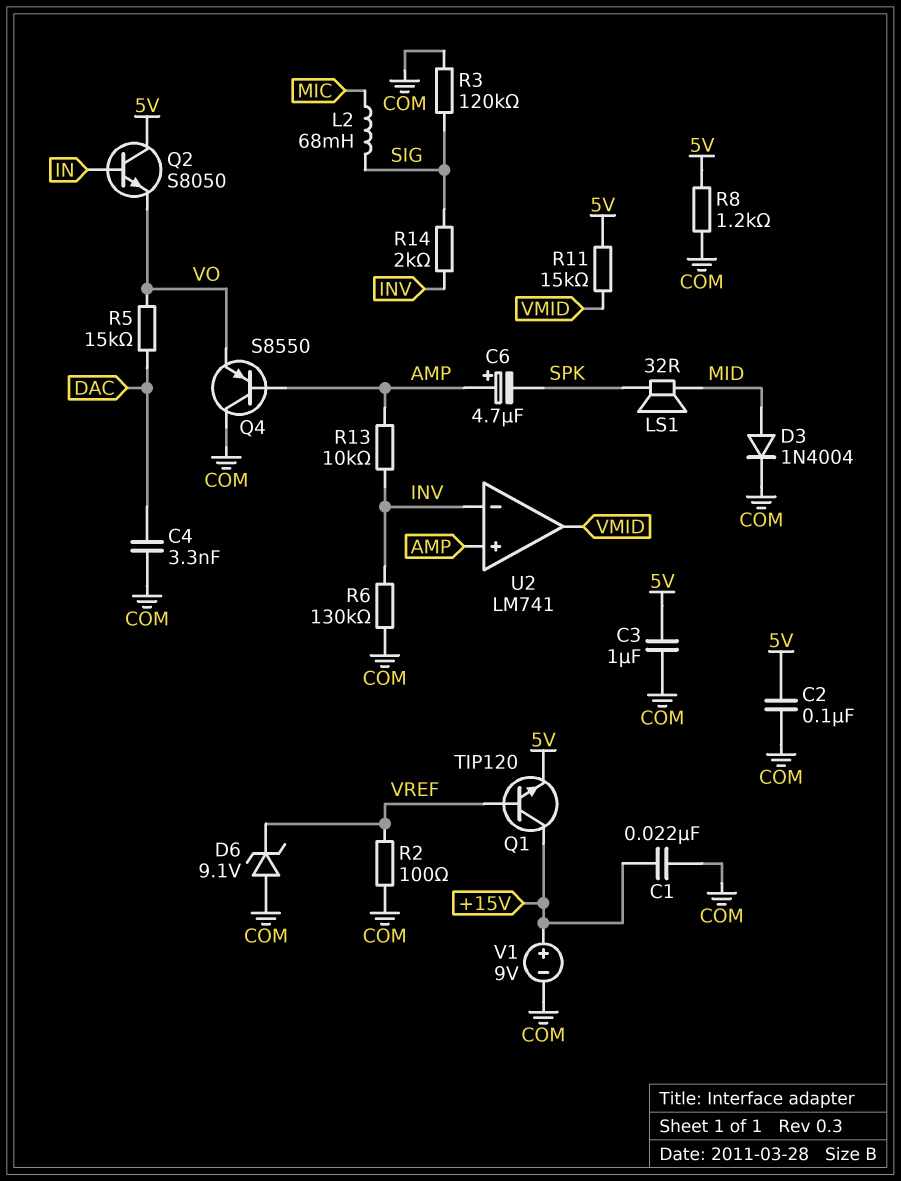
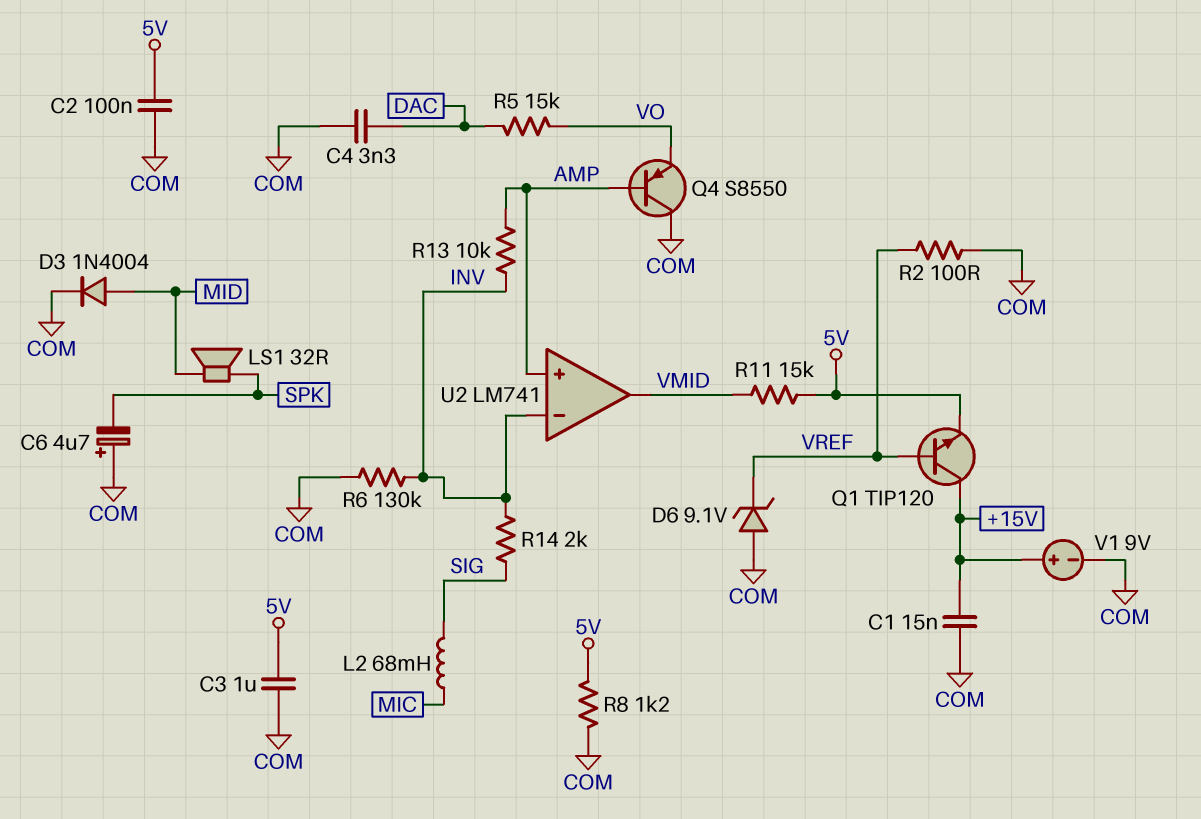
C1: 22nF (+15V, COM) -> 15nF (+15V, COM)
C6: 4.7uF (plus AMP, minus SPK) -> 4.7uF (plus COM, minus SPK)
Q2: NPN S8050 (B IN, C 5V, E VO) -> none
R3: 120k (COM, SIG) -> none

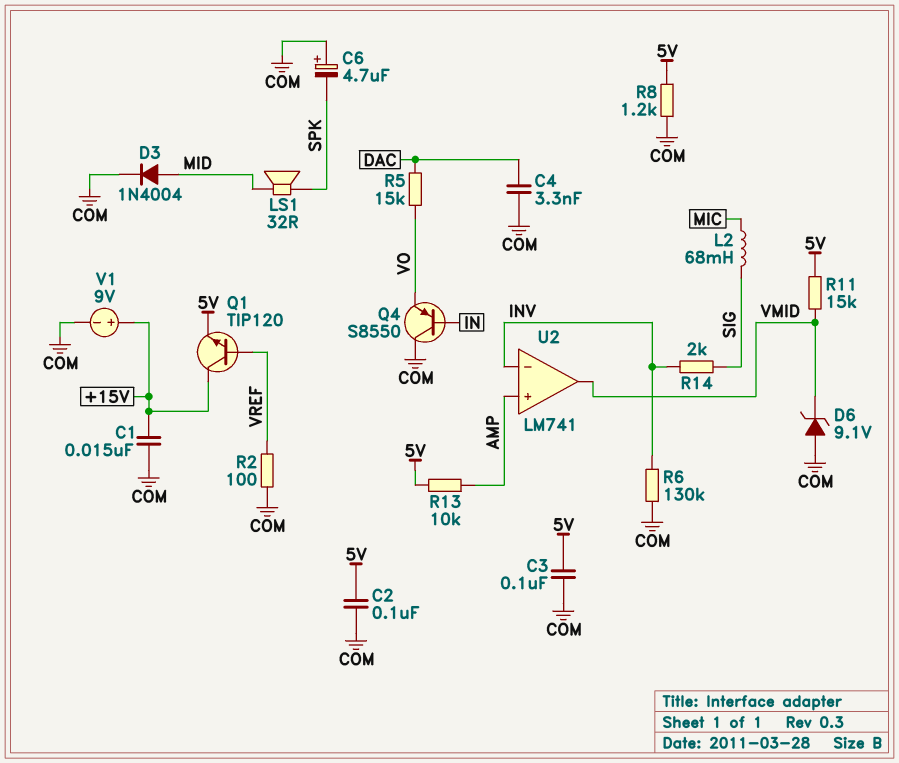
C3: 1uF (5V, COM) -> 100nF (5V, COM)
D6: zener 9.1V (A COM, K VREF) -> zener 9.1V (A COM, K VMID)
Q4: PNP S8550 (B AMP, C COM, E VO) -> PNP S8550 (B IN, C COM, E VO)
R13: 10k (AMP, INV) -> 10k (5V, AMP)

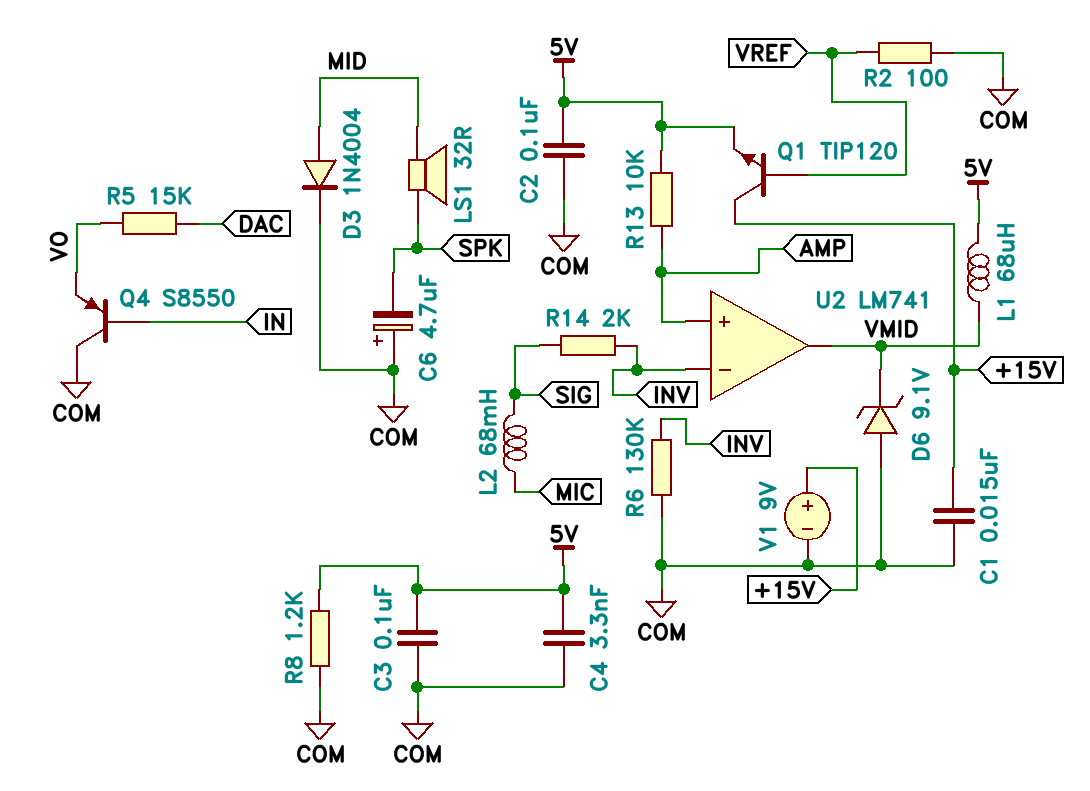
C4: 3.3nF (COM, DAC) -> 3.3nF (5V, COM)
L1: none -> 68uH (5V, VMID)
R11: 15k (5V, VMID) -> none

